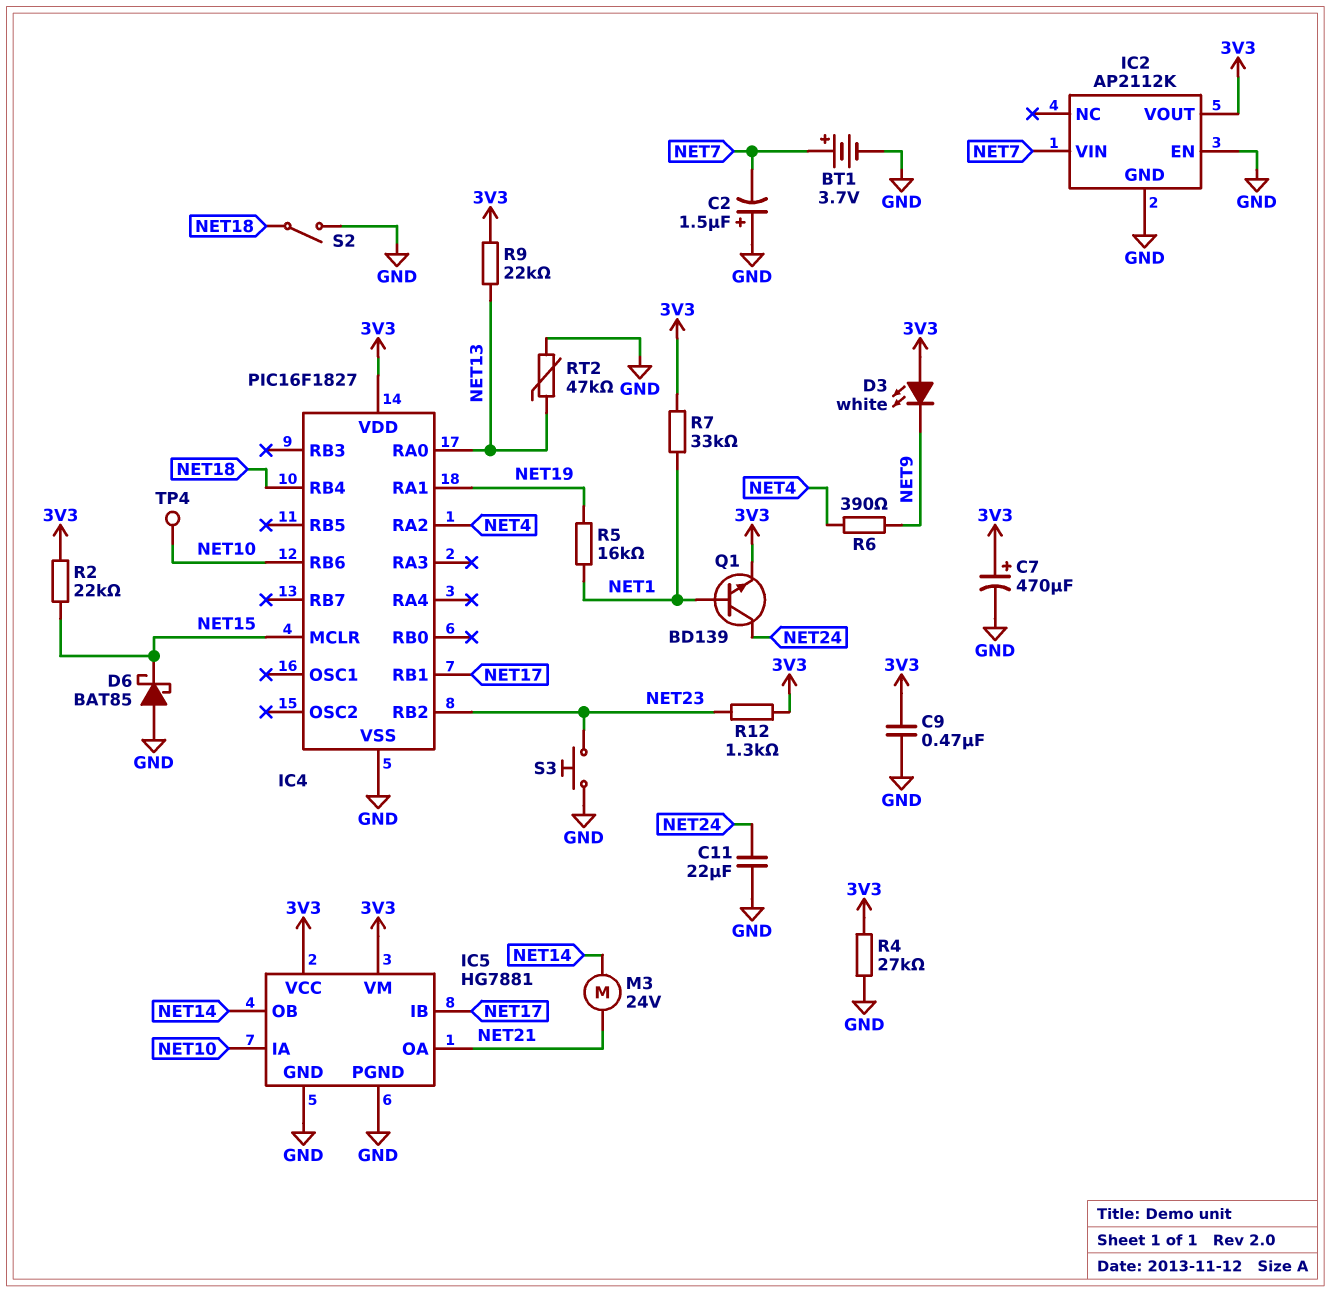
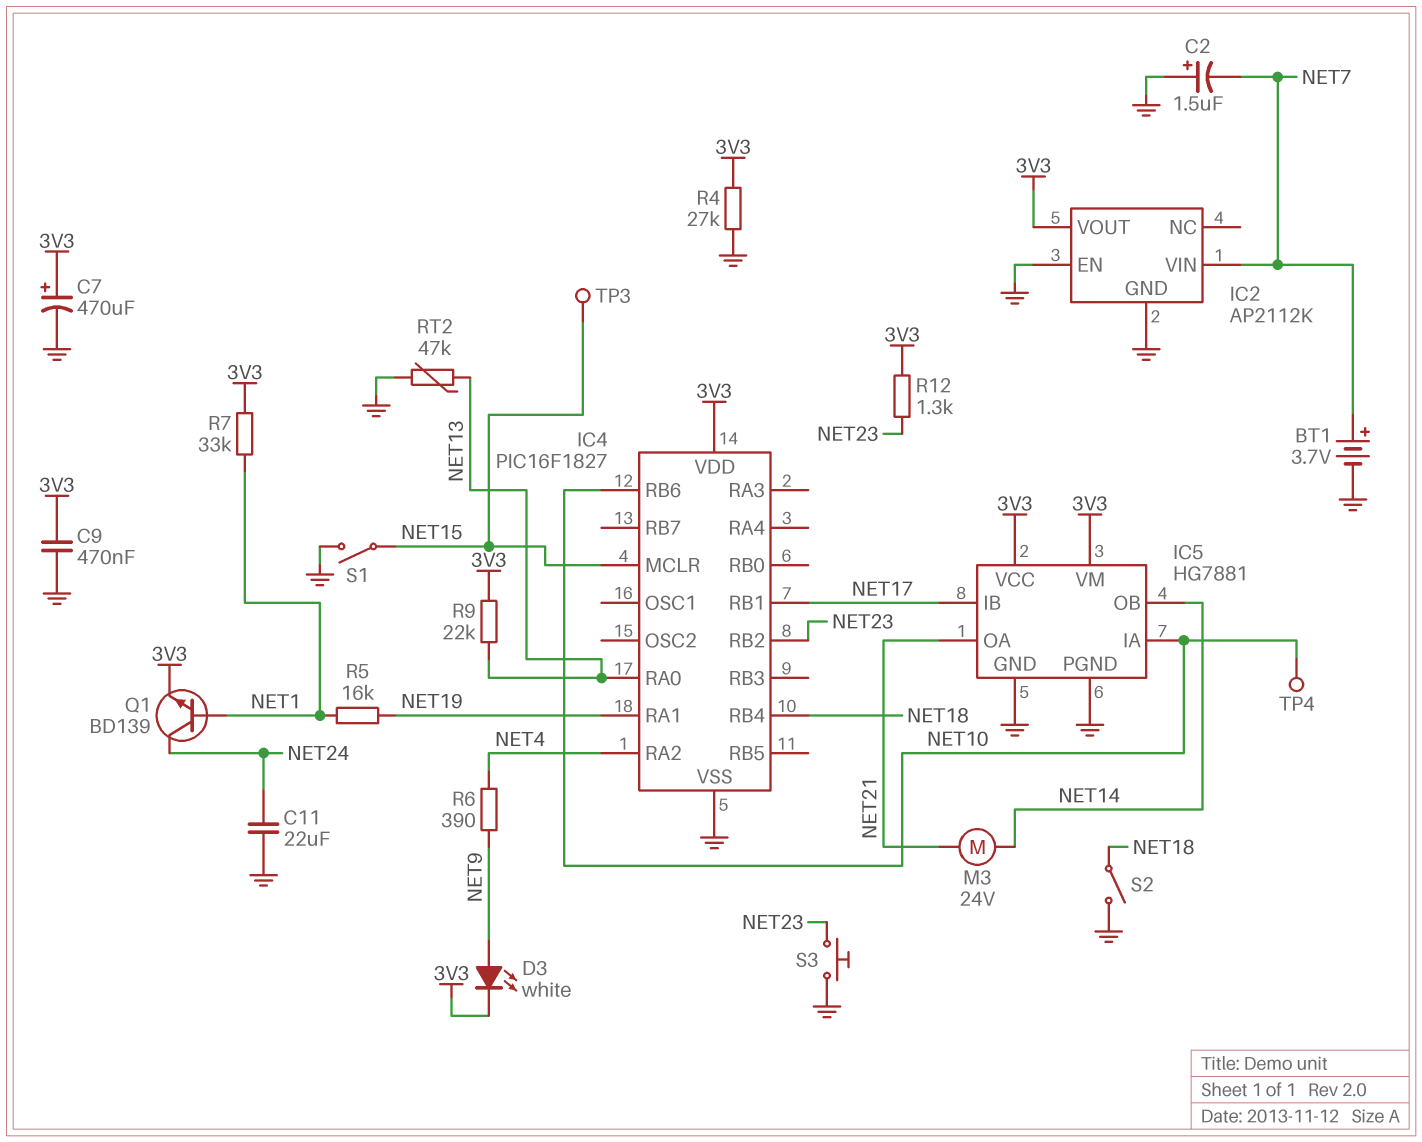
D3: LED white (A 3V3, K NET9) -> LED white (A NET9, K 3V3)
D6: schottky BAT85 (A GND, K NET15) -> none
R2: 22k (3V3, NET15) -> none
S1: none -> switch (GND, NET15)
TP3: none -> test point (NET15)

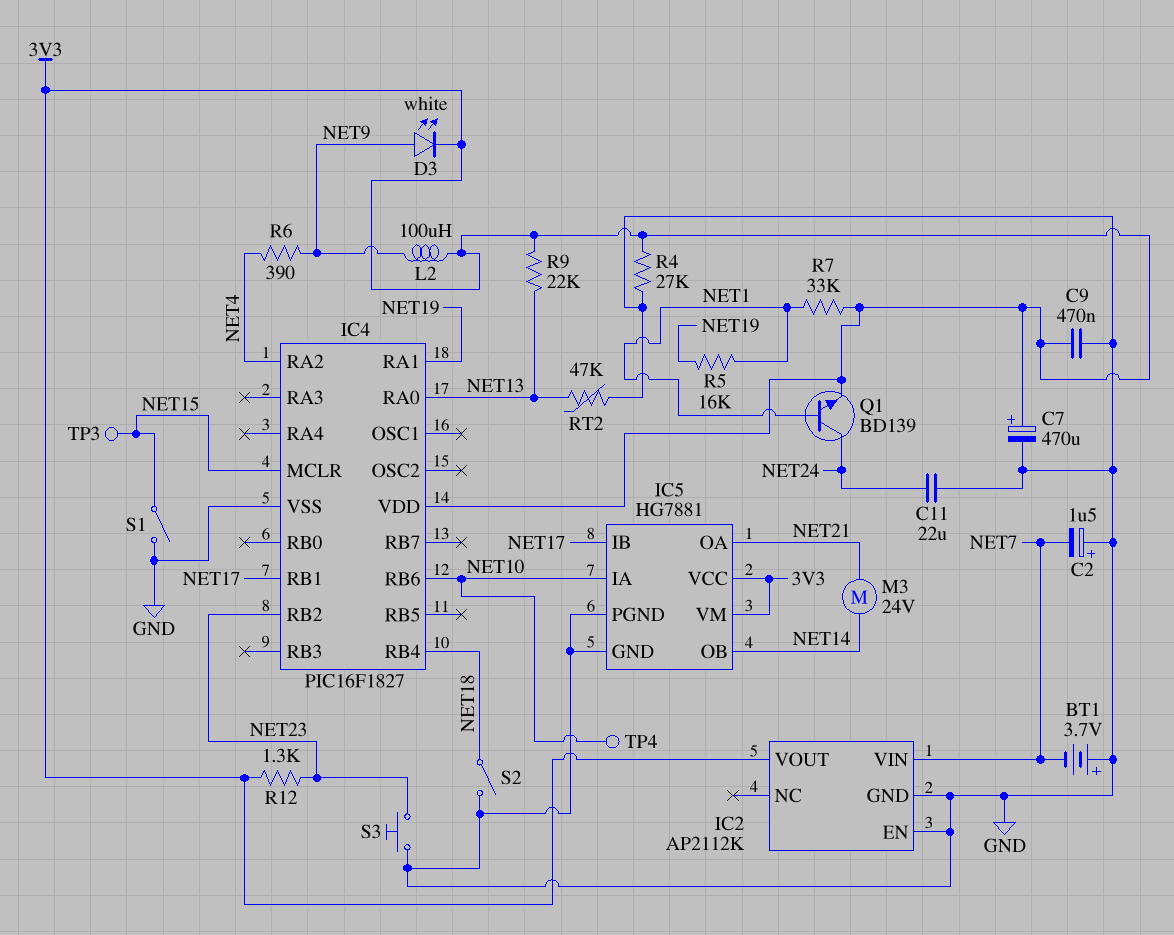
BT1: 3.7V (plus NET7, minus GND) -> 3.7V (plus GND, minus NET7)
L2: none -> 100uH (3V3, NET9)

